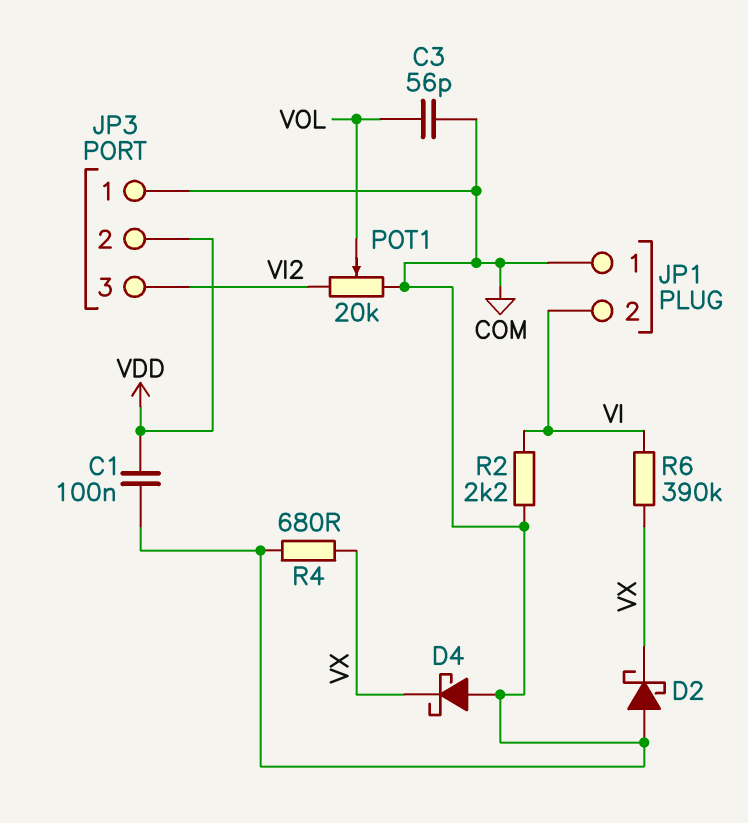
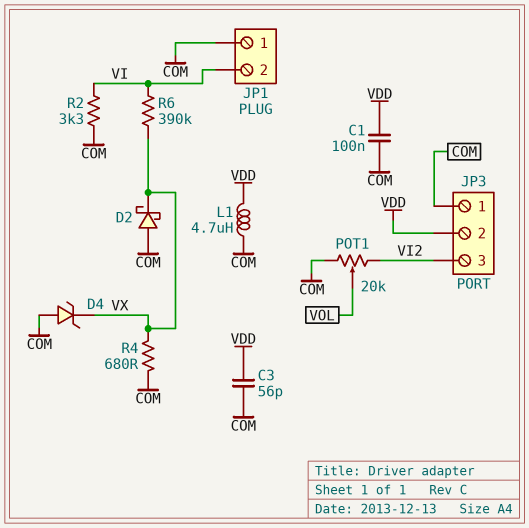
C3: 56pF (COM, VOL) -> 56pF (COM, VDD)
D4: schottky (A COM, K VX) -> zener (A COM, K VX)
L1: none -> 4.7uH (COM, VDD)
R2: 2.2k (COM, VI) -> 3.3k (COM, VI)

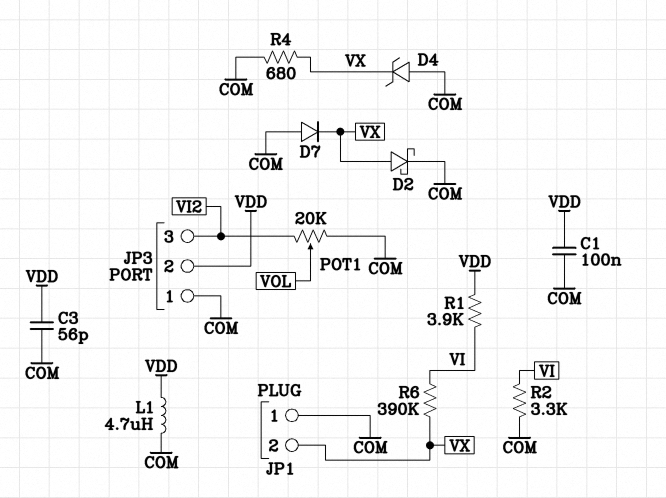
D2: schottky (A COM, K VX) -> schottky (A VX, K COM)
D7: none -> diode (A COM, K VX)
JP1 pin 2: VI -> VX
R1: none -> 3.9k (VDD, VI)

